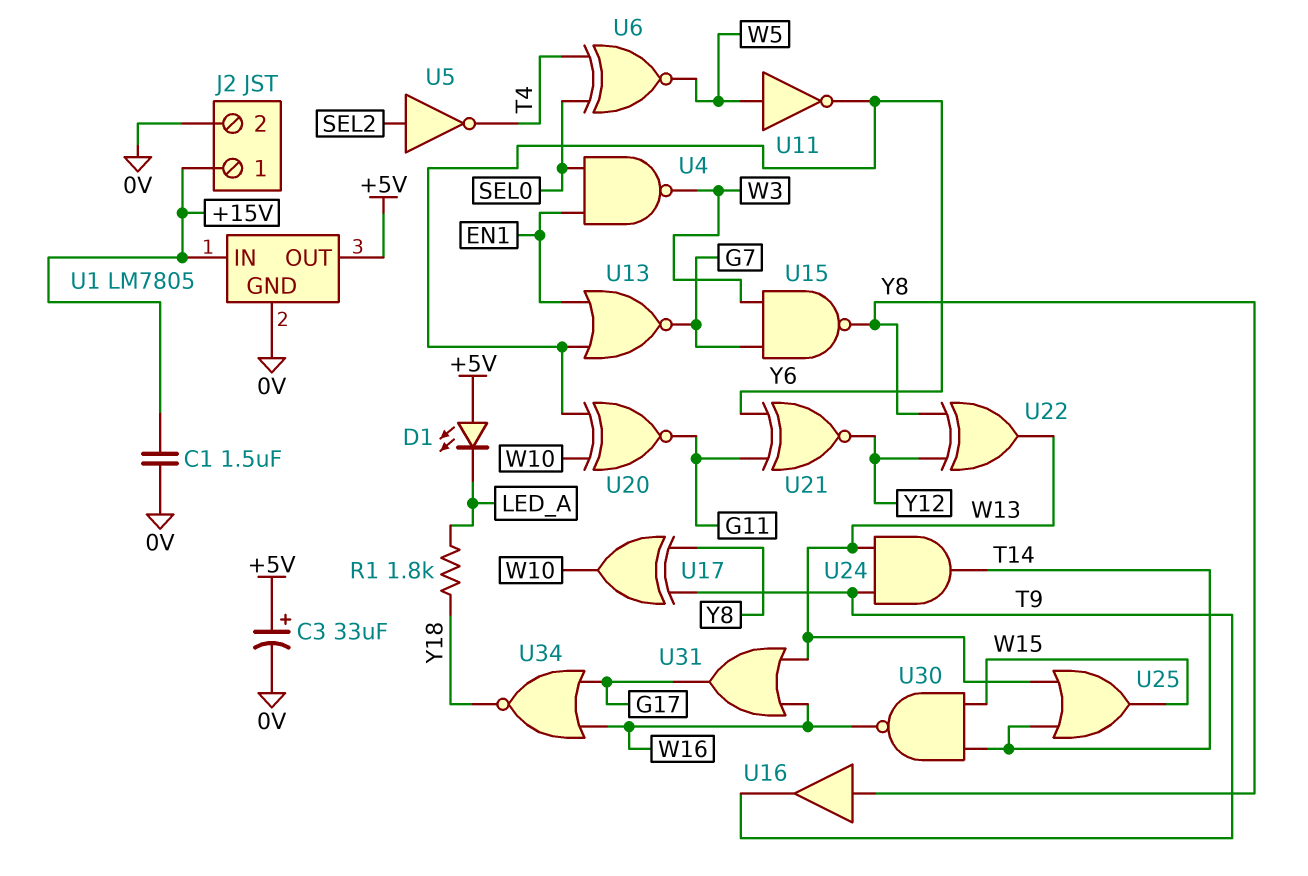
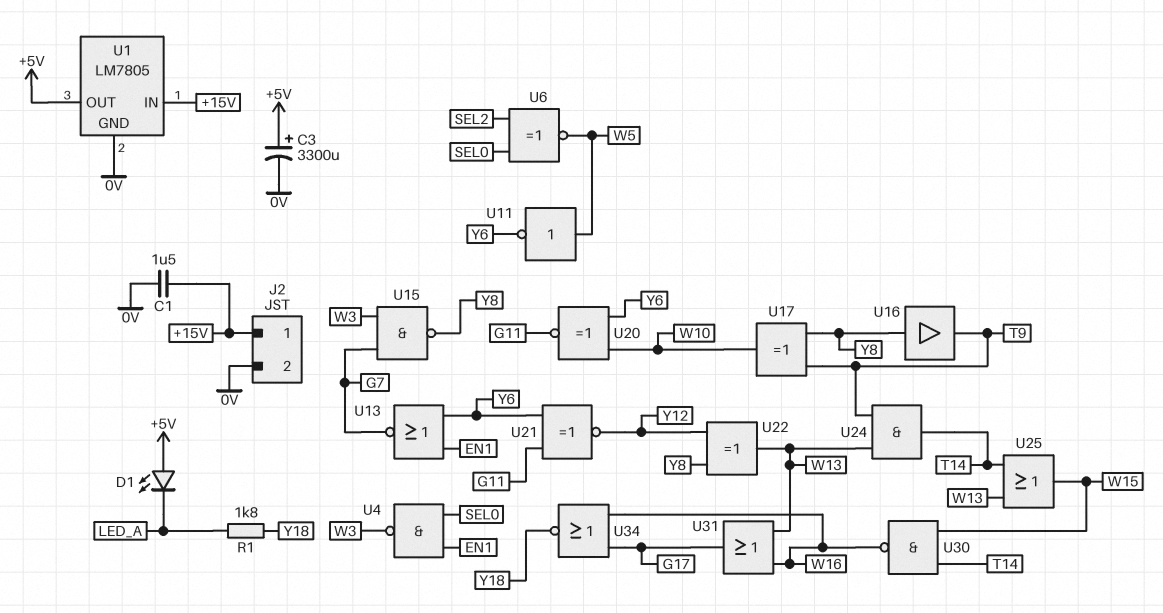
C3: 33uF (plus +5V, minus 0V) -> 3300uF (plus +5V, minus 0V)
U5: NOT (in SEL2, out T4) -> none
U6: XNOR (in SEL0, in T4, out W5) -> XNOR (in SEL0, in SEL2, out W5)

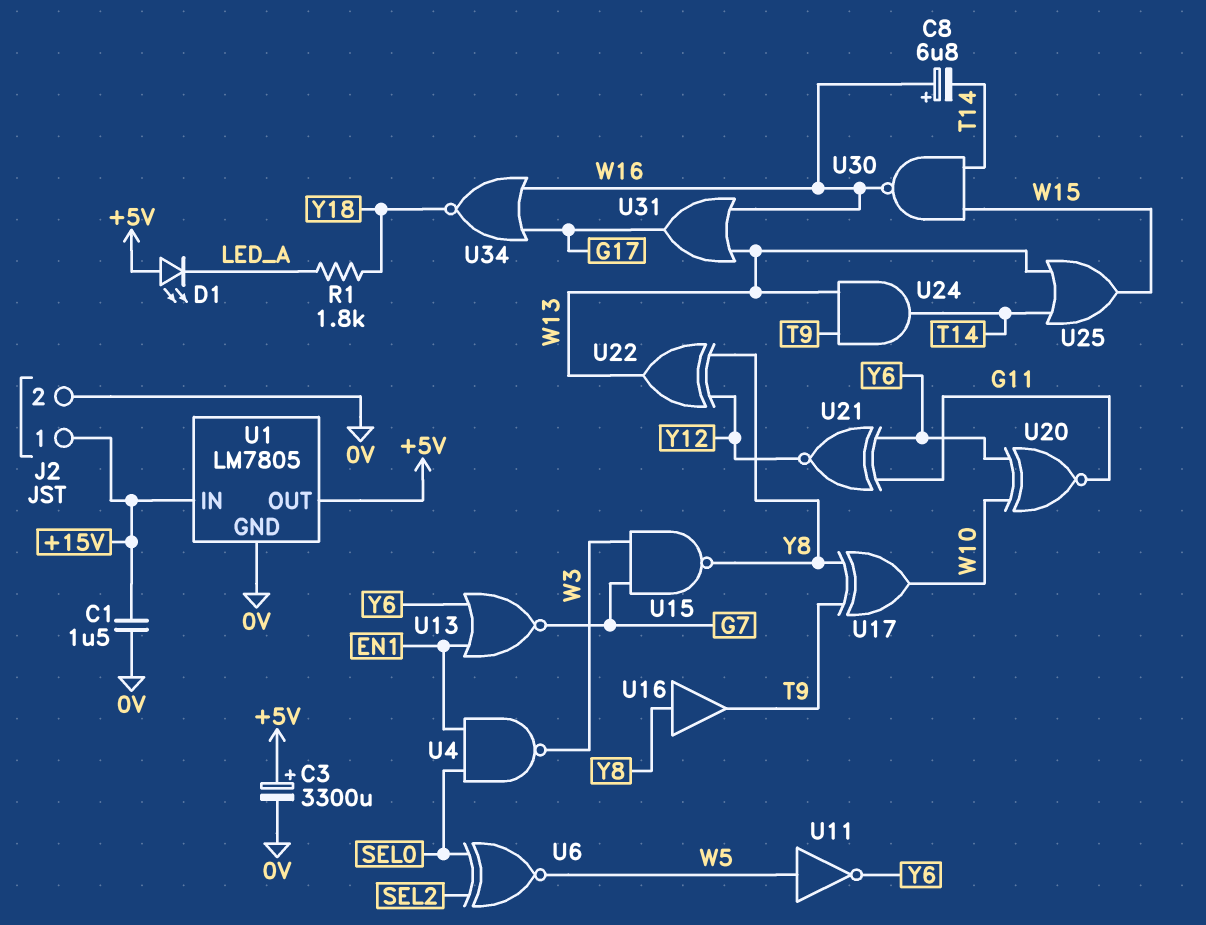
C8: none -> 6.8uF (plus W16, minus T14)

